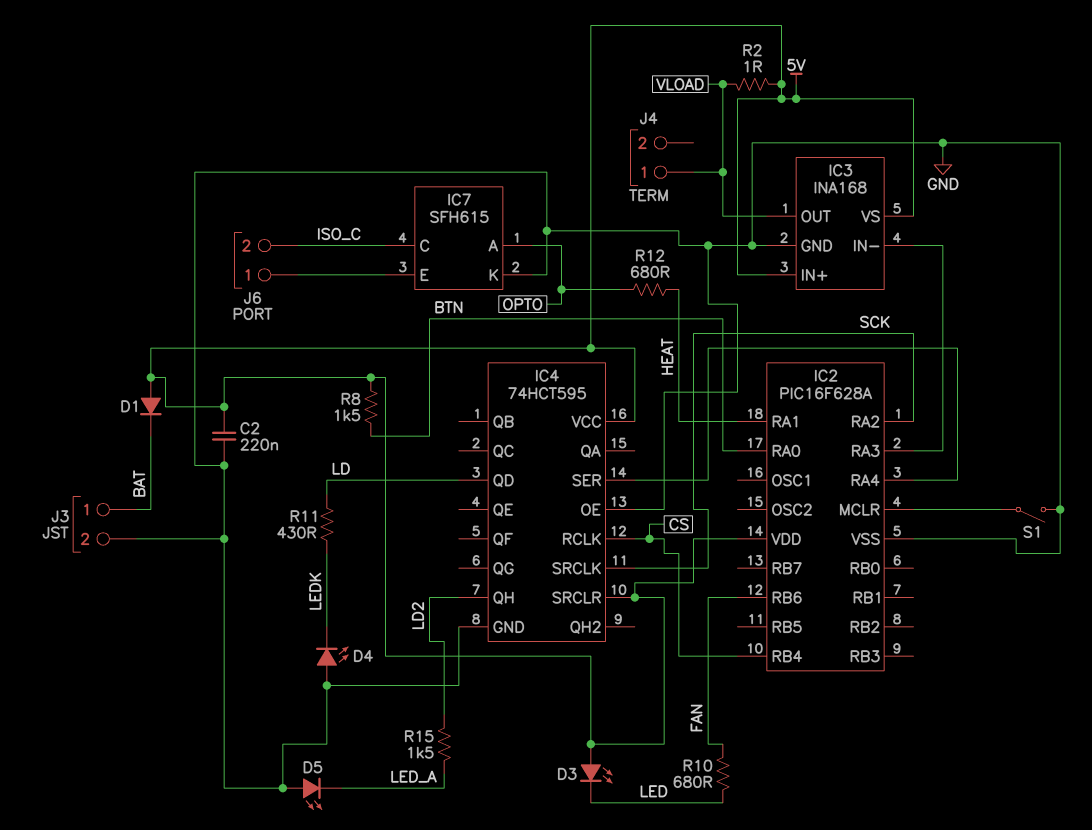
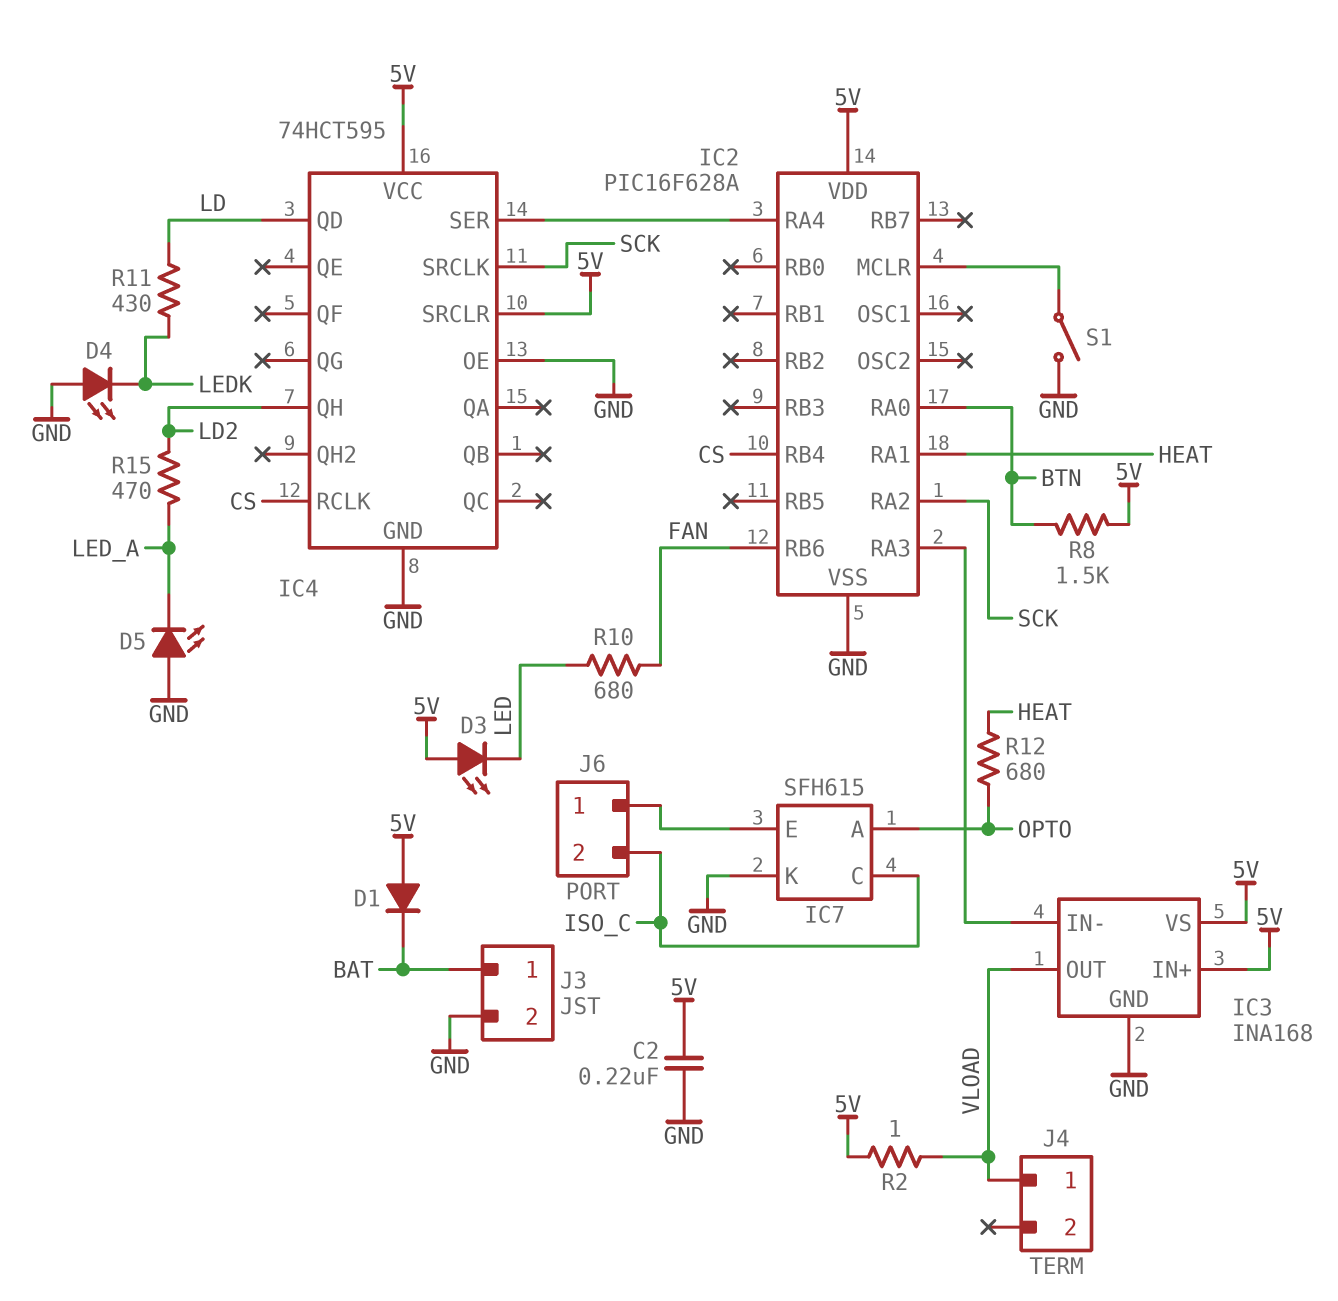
R15: 1.5k (LD2, LED_A) -> 470 (LD2, LED_A)

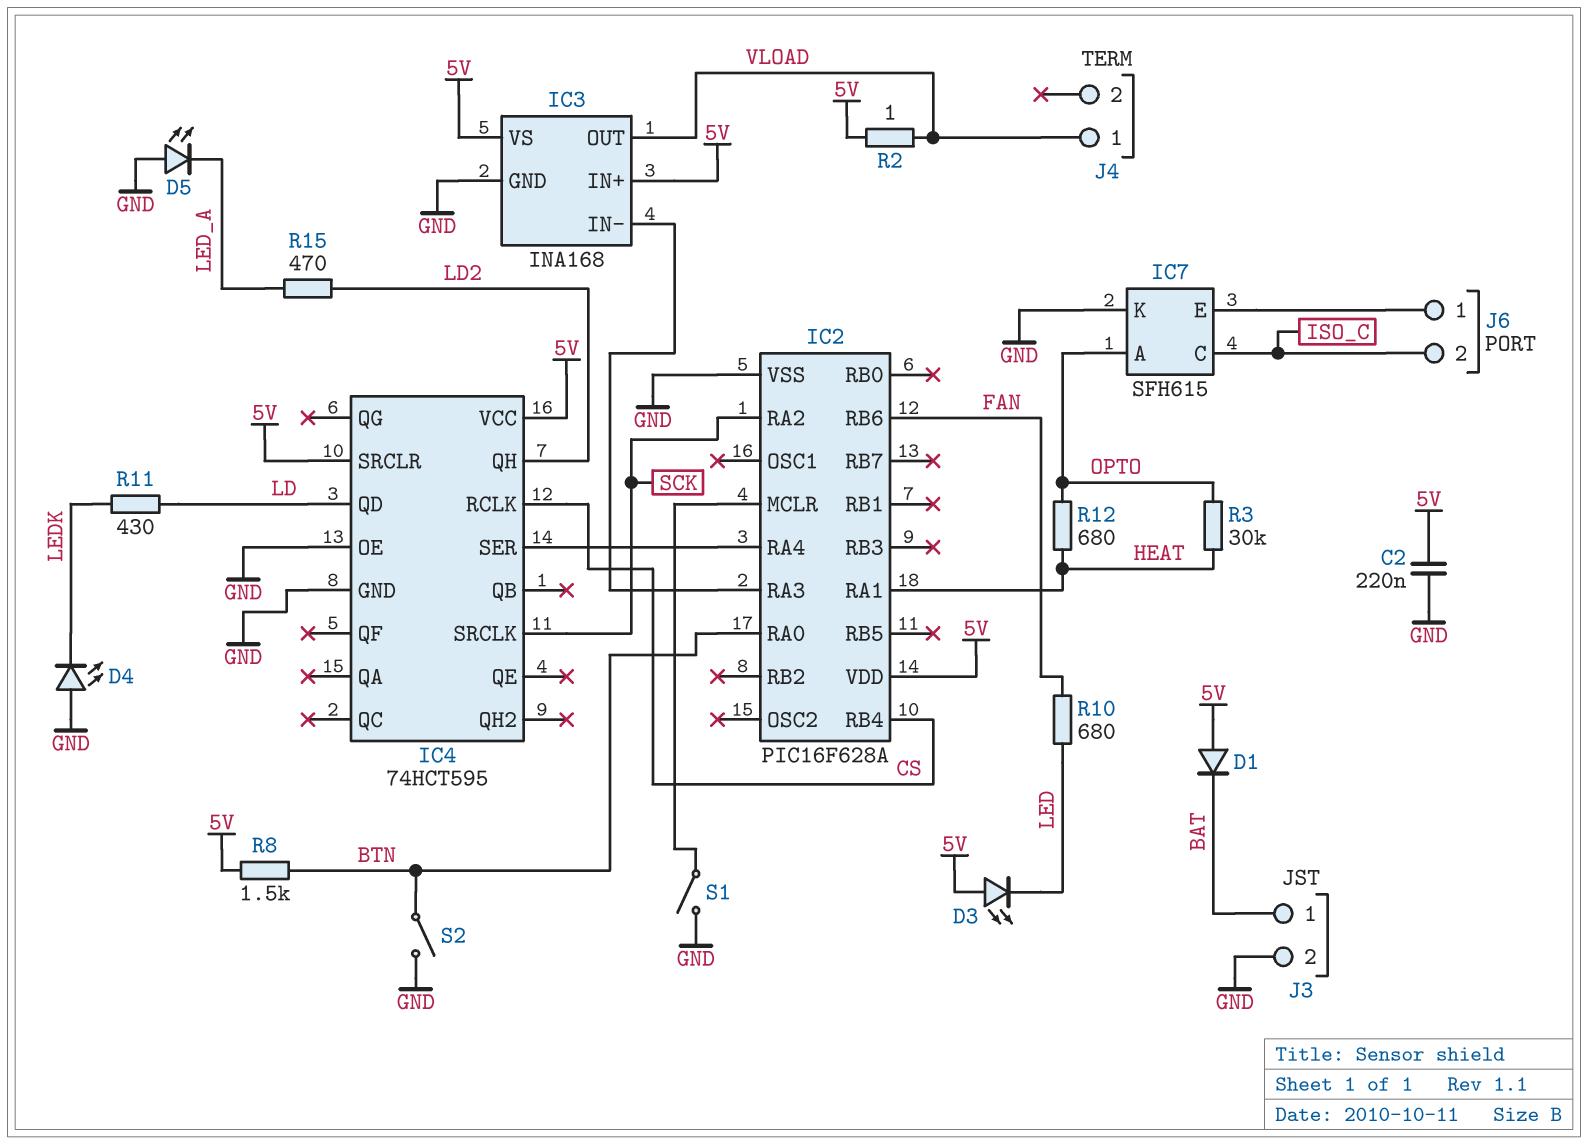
R3: none -> 30k (HEAT, OPTO)
S2: none -> switch (BTN, GND)

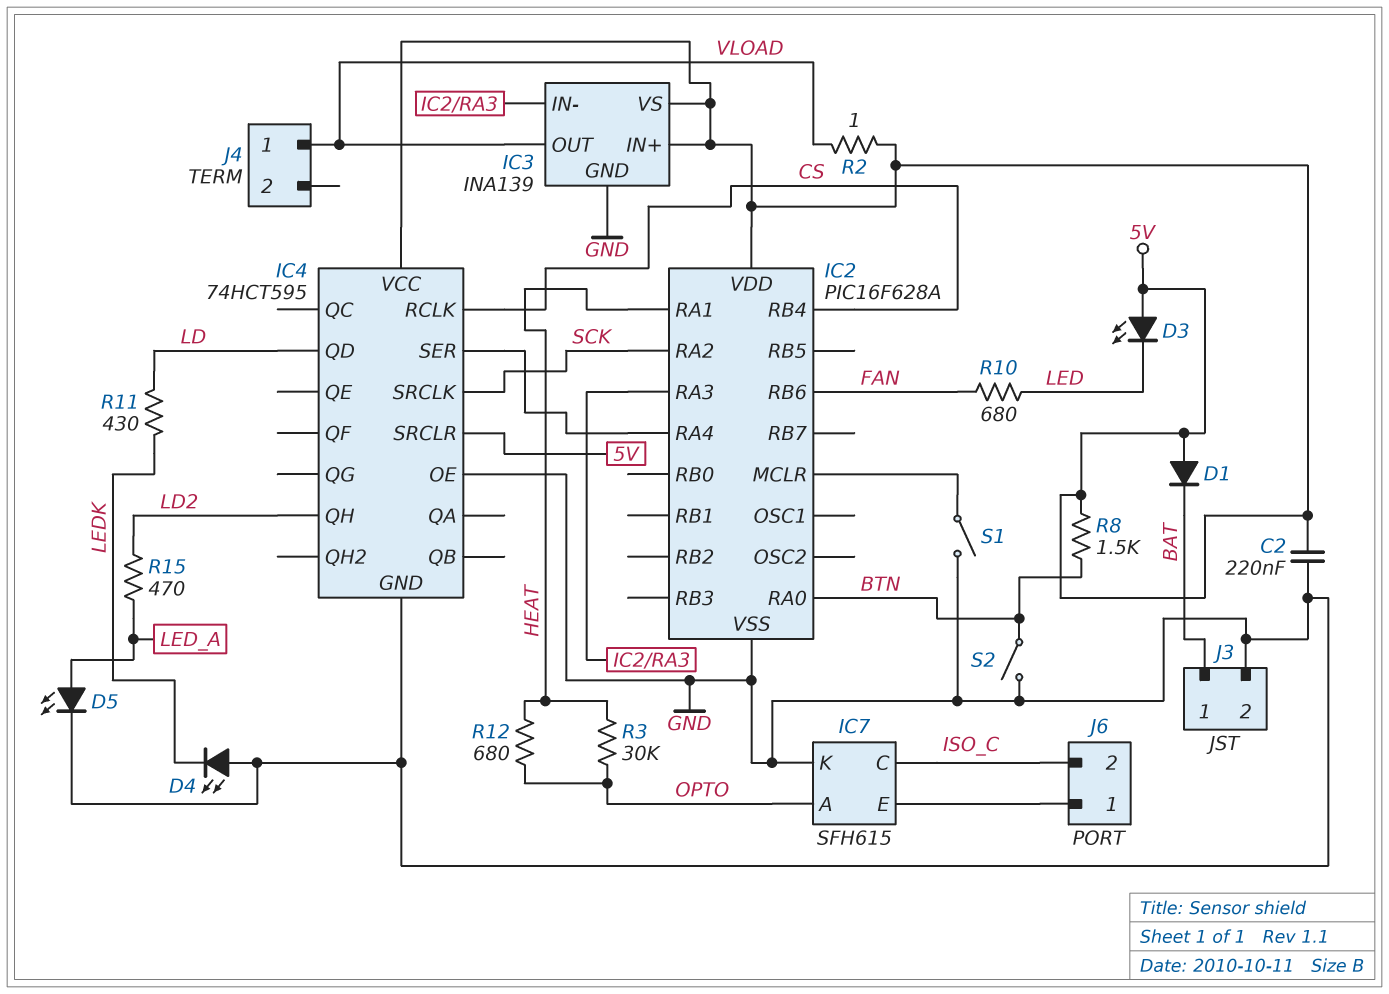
D5: LED (A GND, K LED_A) -> LED (A LED_A, K GND)
IC3: INA168 -> INA139

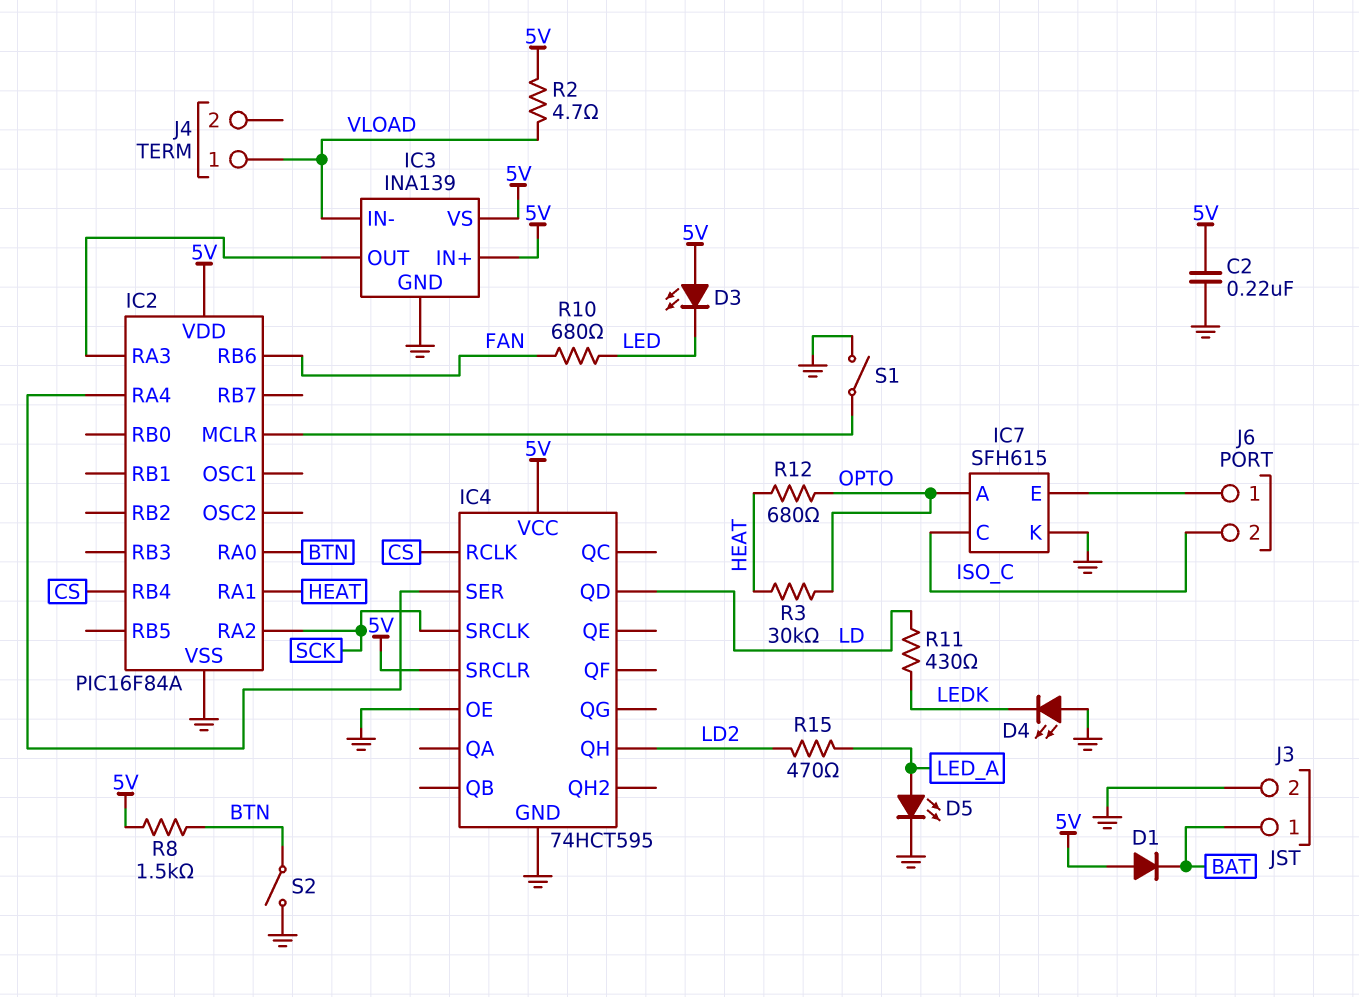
IC2: PIC16F628A -> PIC16F84A
IC3 pin IN-: IC2/RA3 -> VLOAD
IC3 pin OUT: VLOAD -> IC2/RA3
R2: 1 (5V, VLOAD) -> 4.7 (5V, VLOAD)

